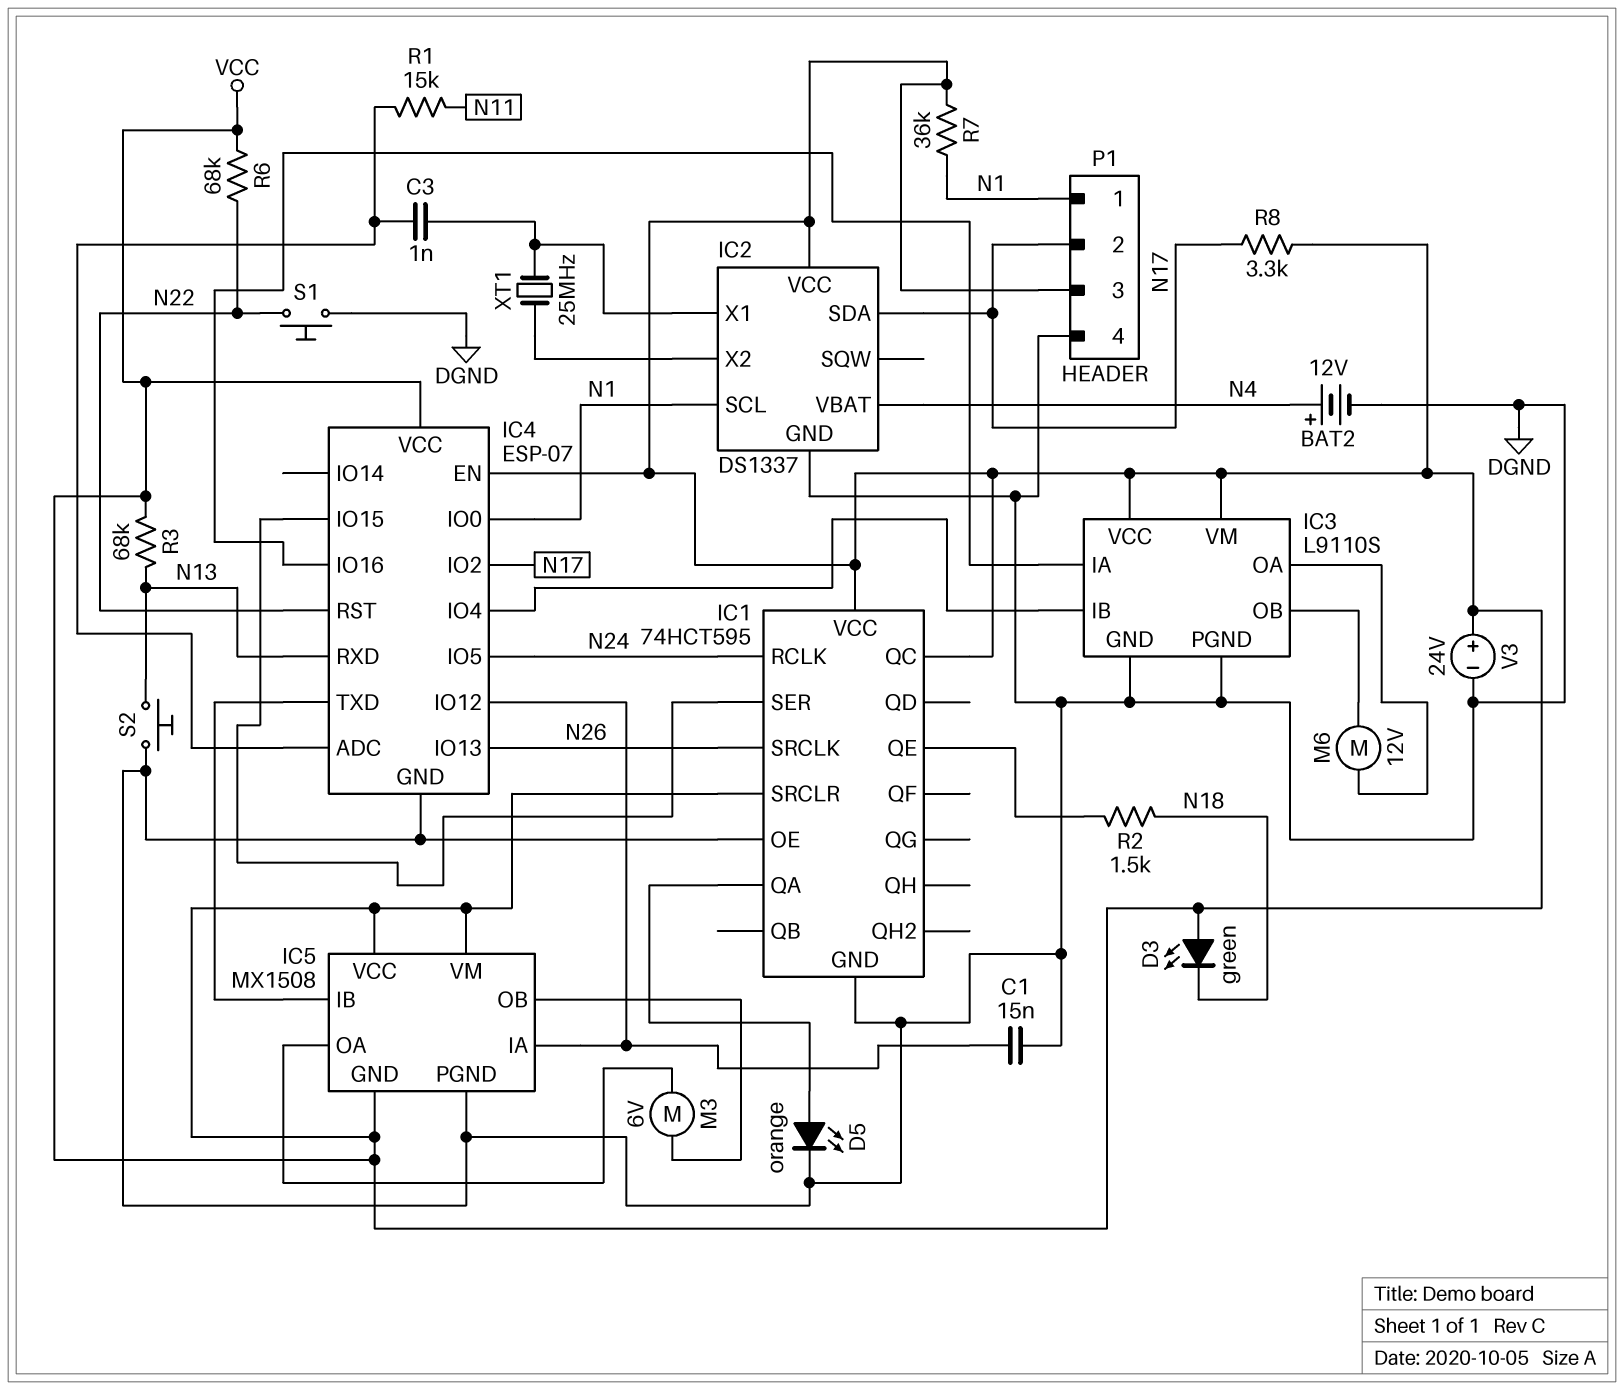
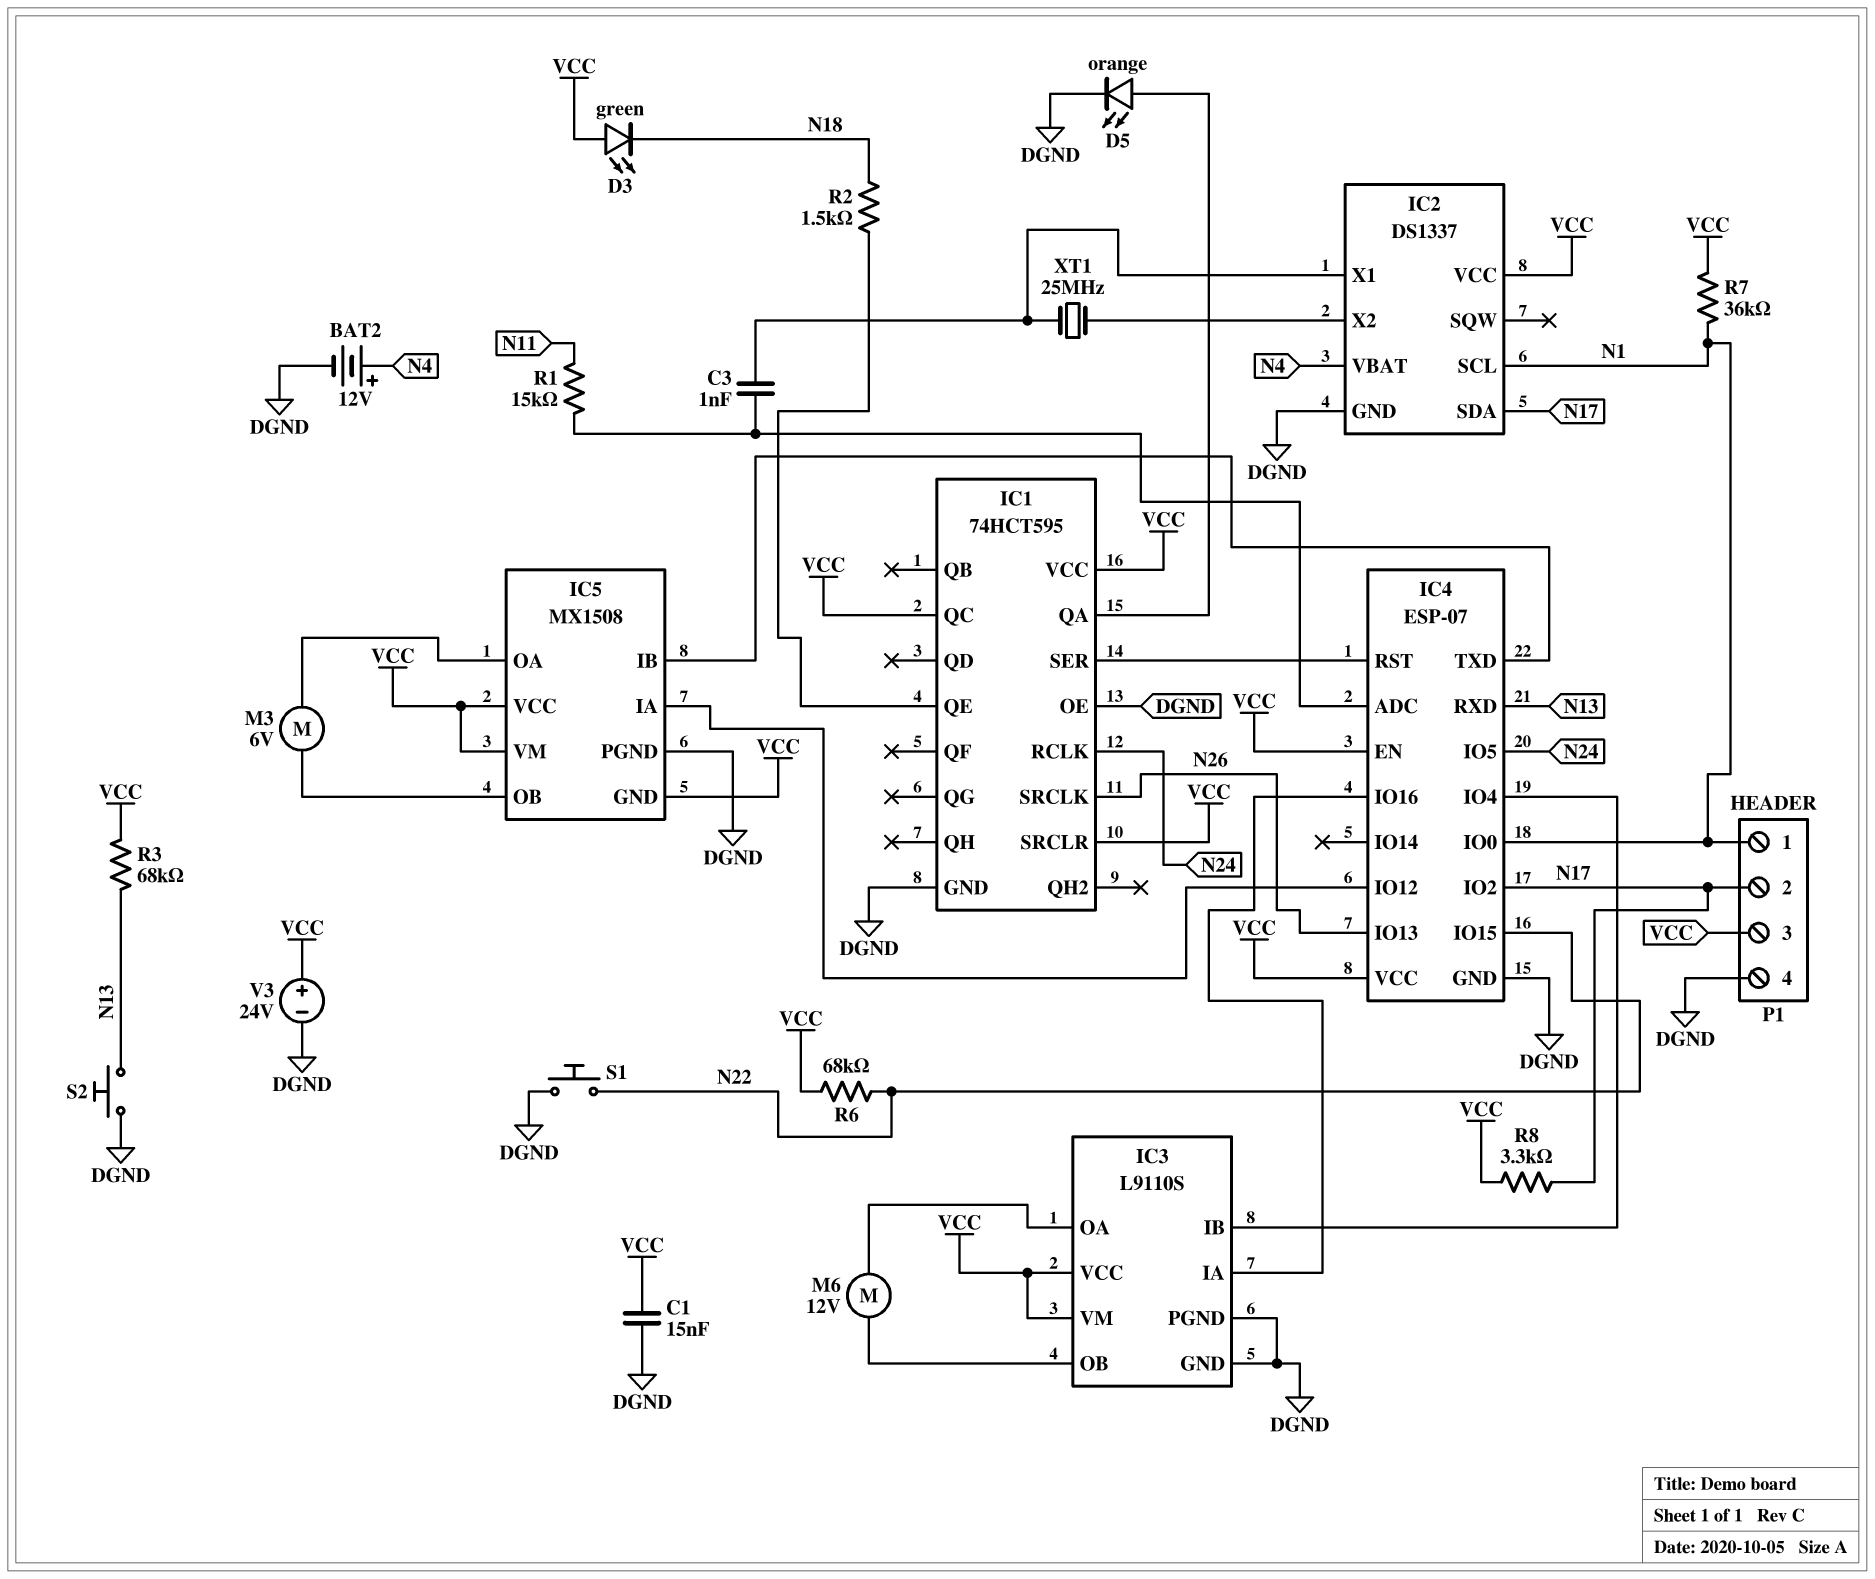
C1: 15nF (DGND, IC4/IO12) -> 15nF (DGND, VCC)
IC4 pin IO15: IC1/SER -> N22
IC4 pin RST: N22 -> IC1/SER

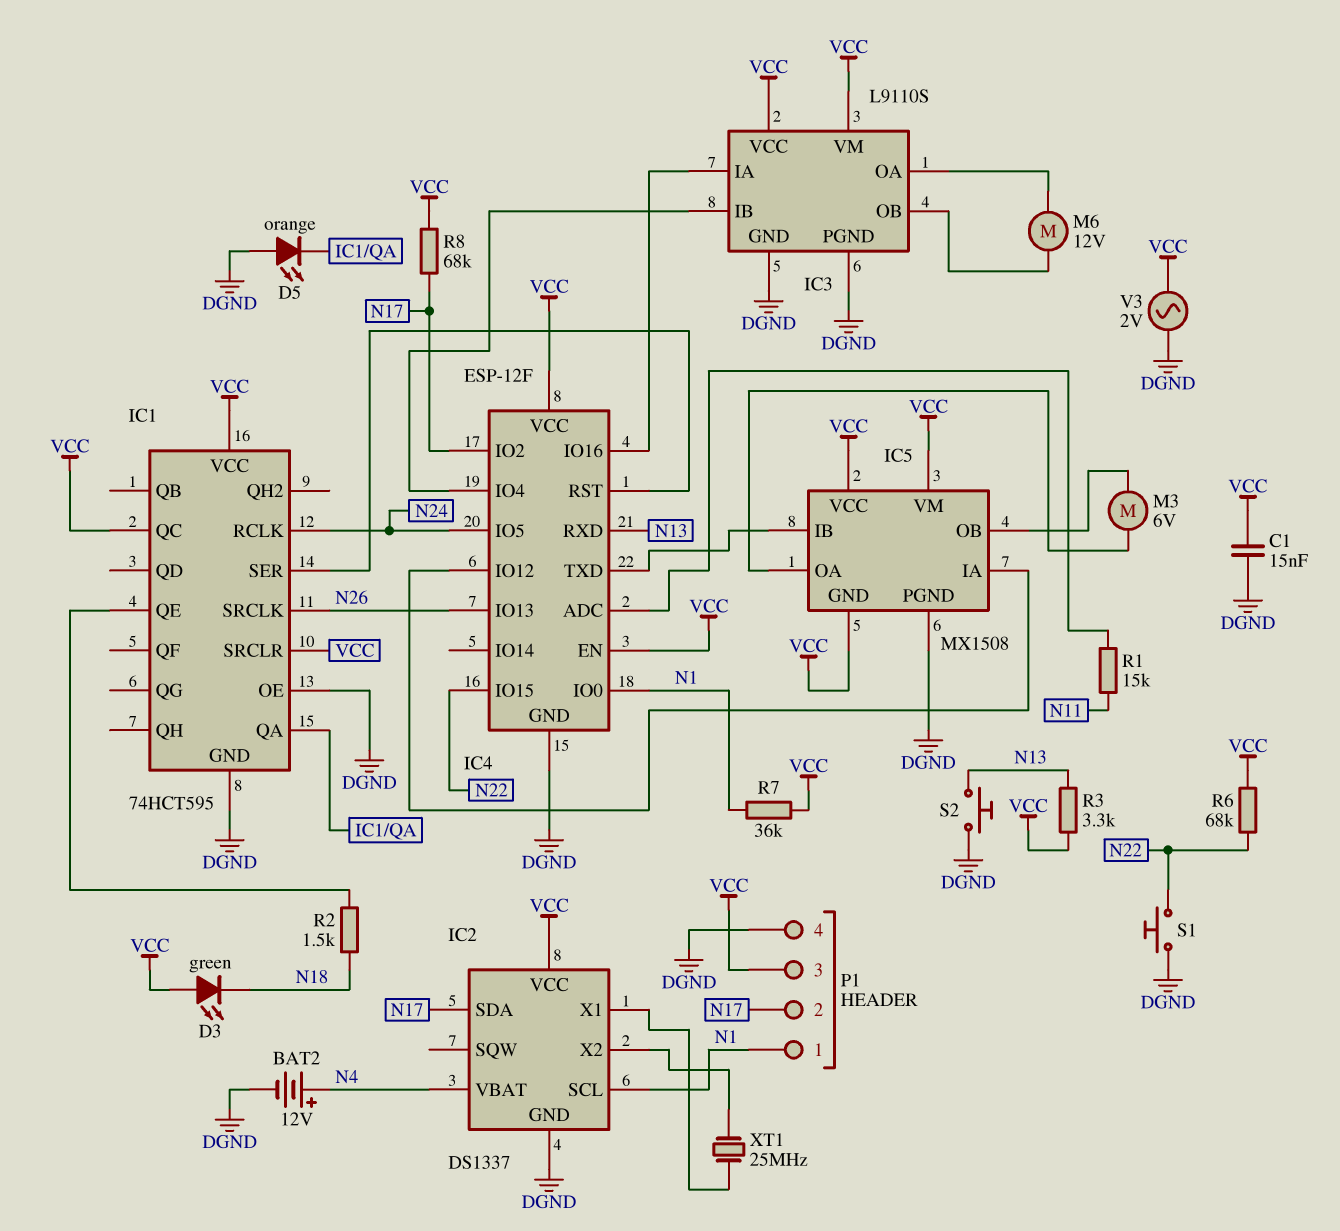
C3: 1nF (IC2/X1, IC4/ADC) -> none
D5: LED orange (A IC1/QA, K DGND) -> LED orange (A DGND, K IC1/QA)
IC4: ESP-07 -> ESP-12F
R3: 68k (N13, VCC) -> 3.3k (N13, VCC)
R8: 3.3k (N17, VCC) -> 68k (N17, VCC)
V3: 24V (plus VCC, minus DGND) -> AC 2V (DGND, VCC)

